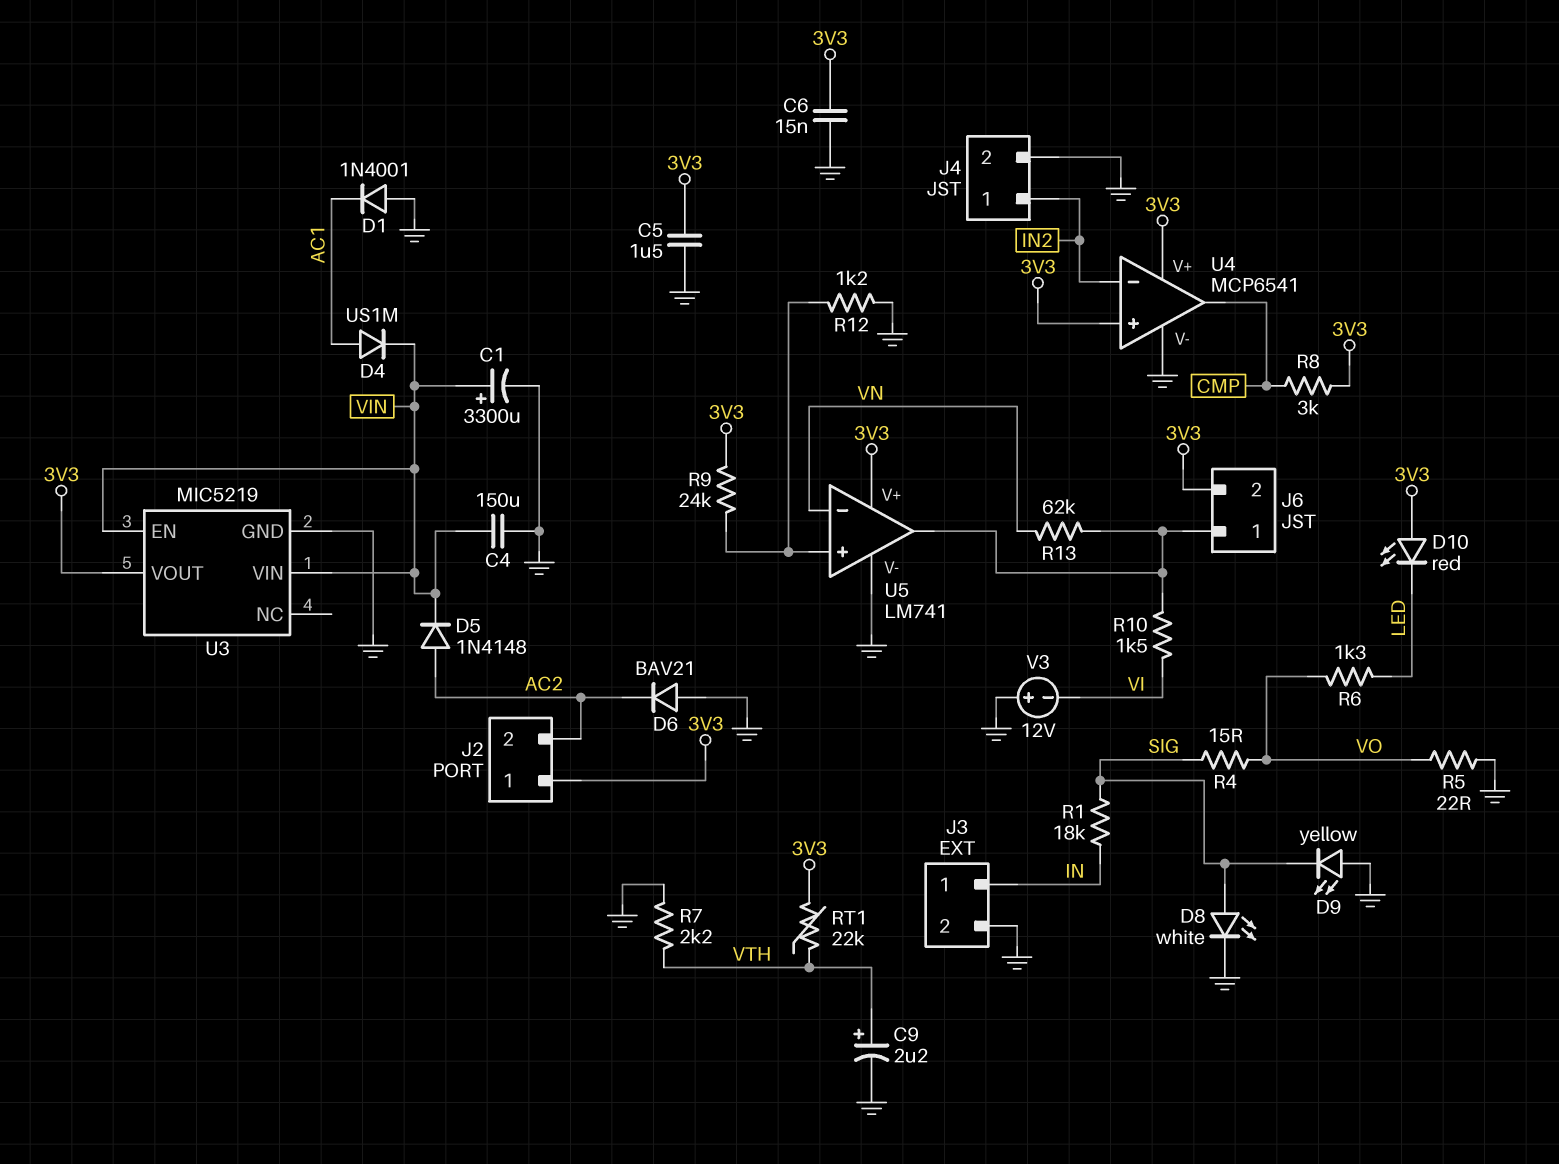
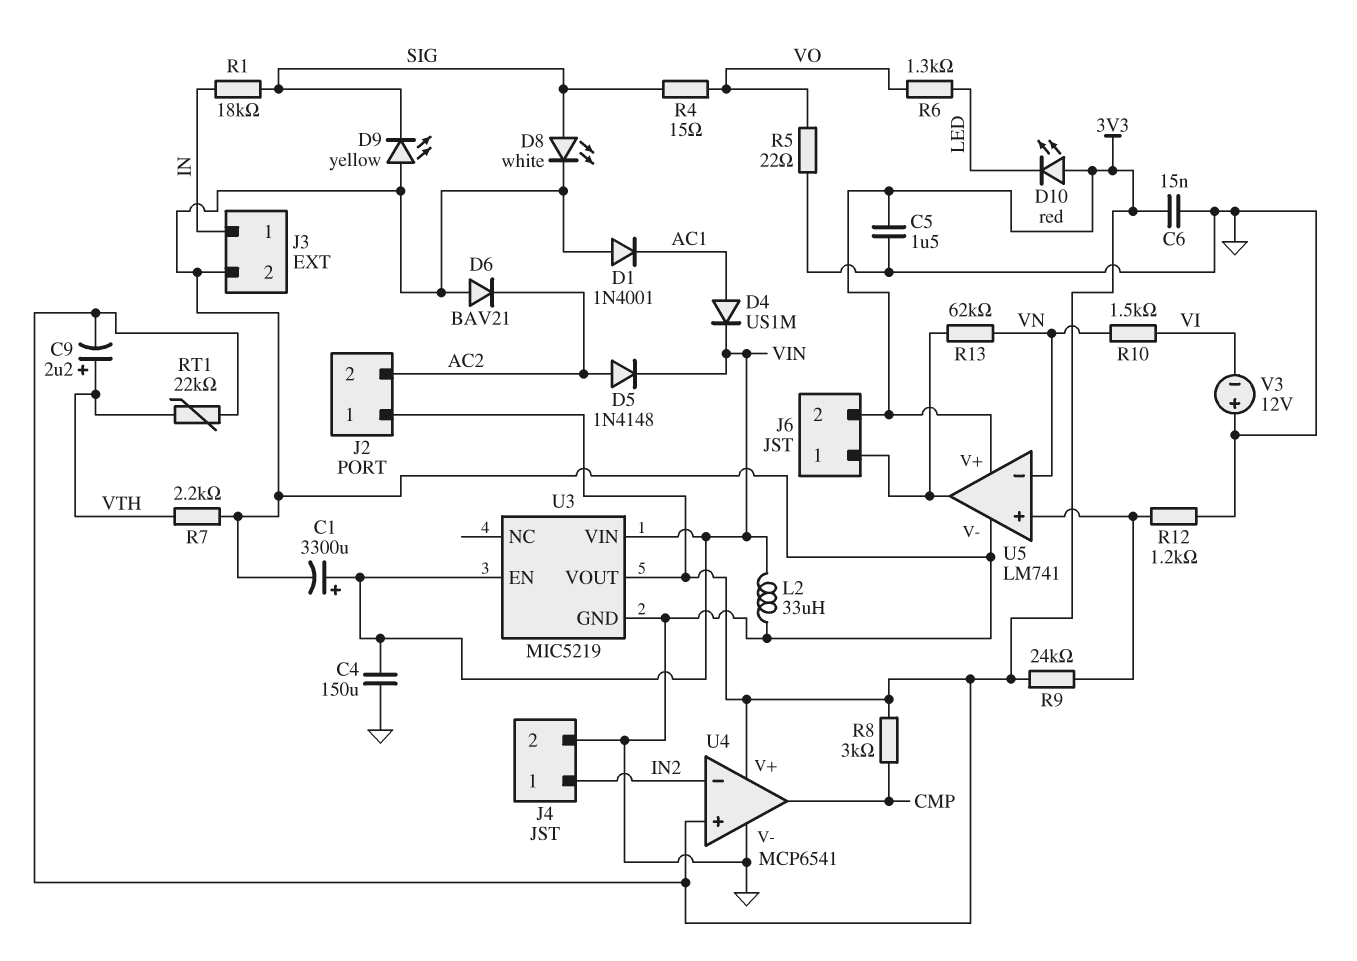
C9: 2.2uF (plus VTH, minus GND) -> 2.2uF (plus VTH, minus 3V3)
L2: none -> 33uH (GND, VIN)
R10: 1.5k (J6/1, VI) -> 1.5k (VI, VN)

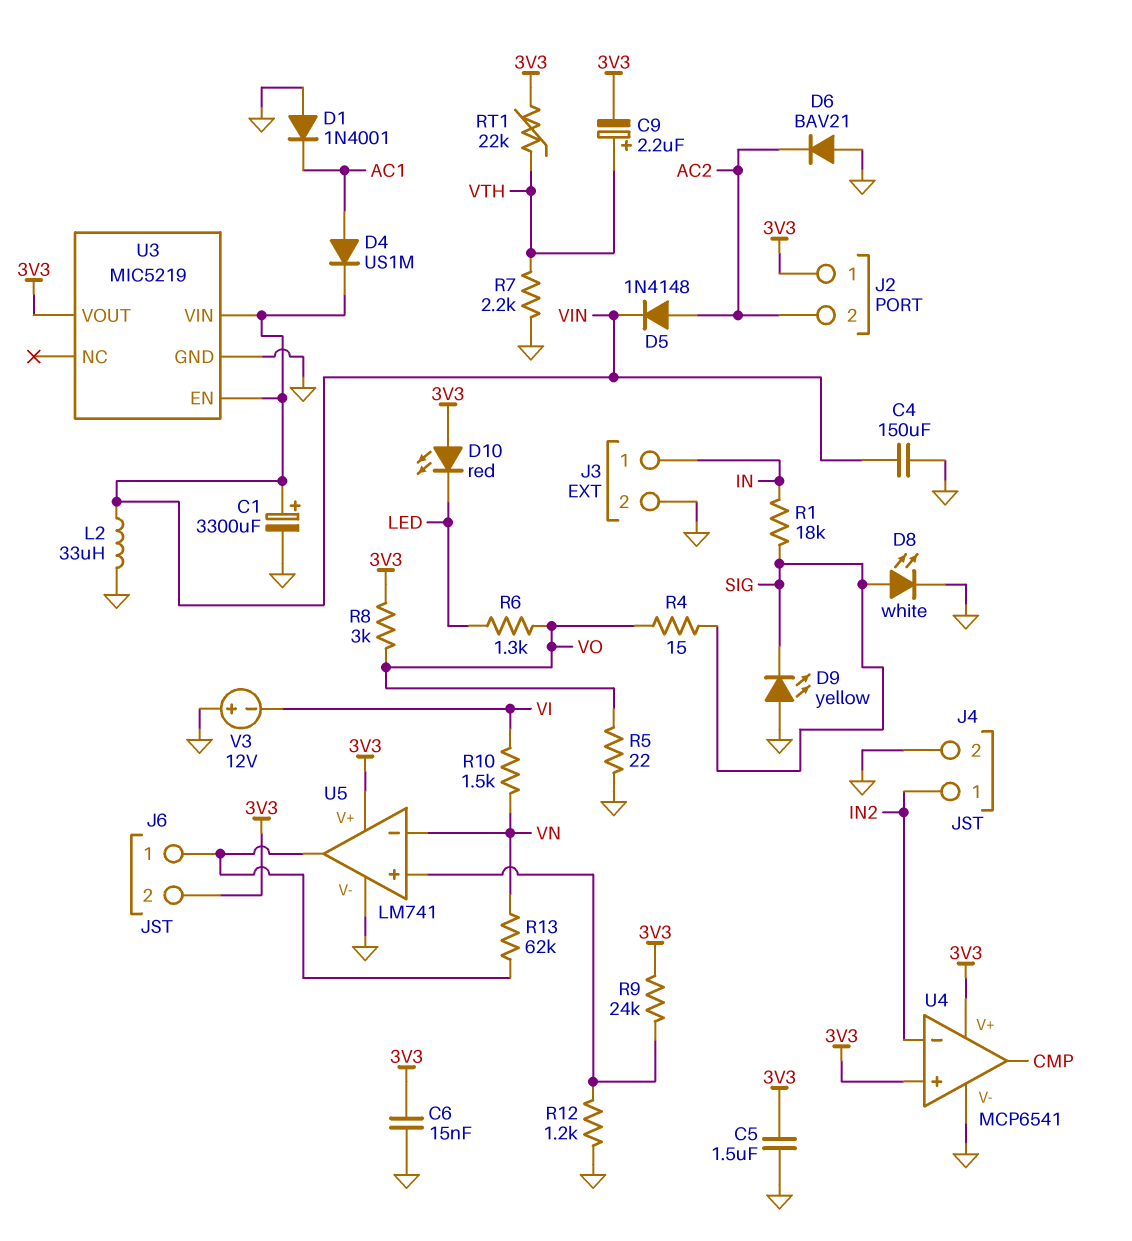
R8: 3k (3V3, CMP) -> 3k (3V3, VO)

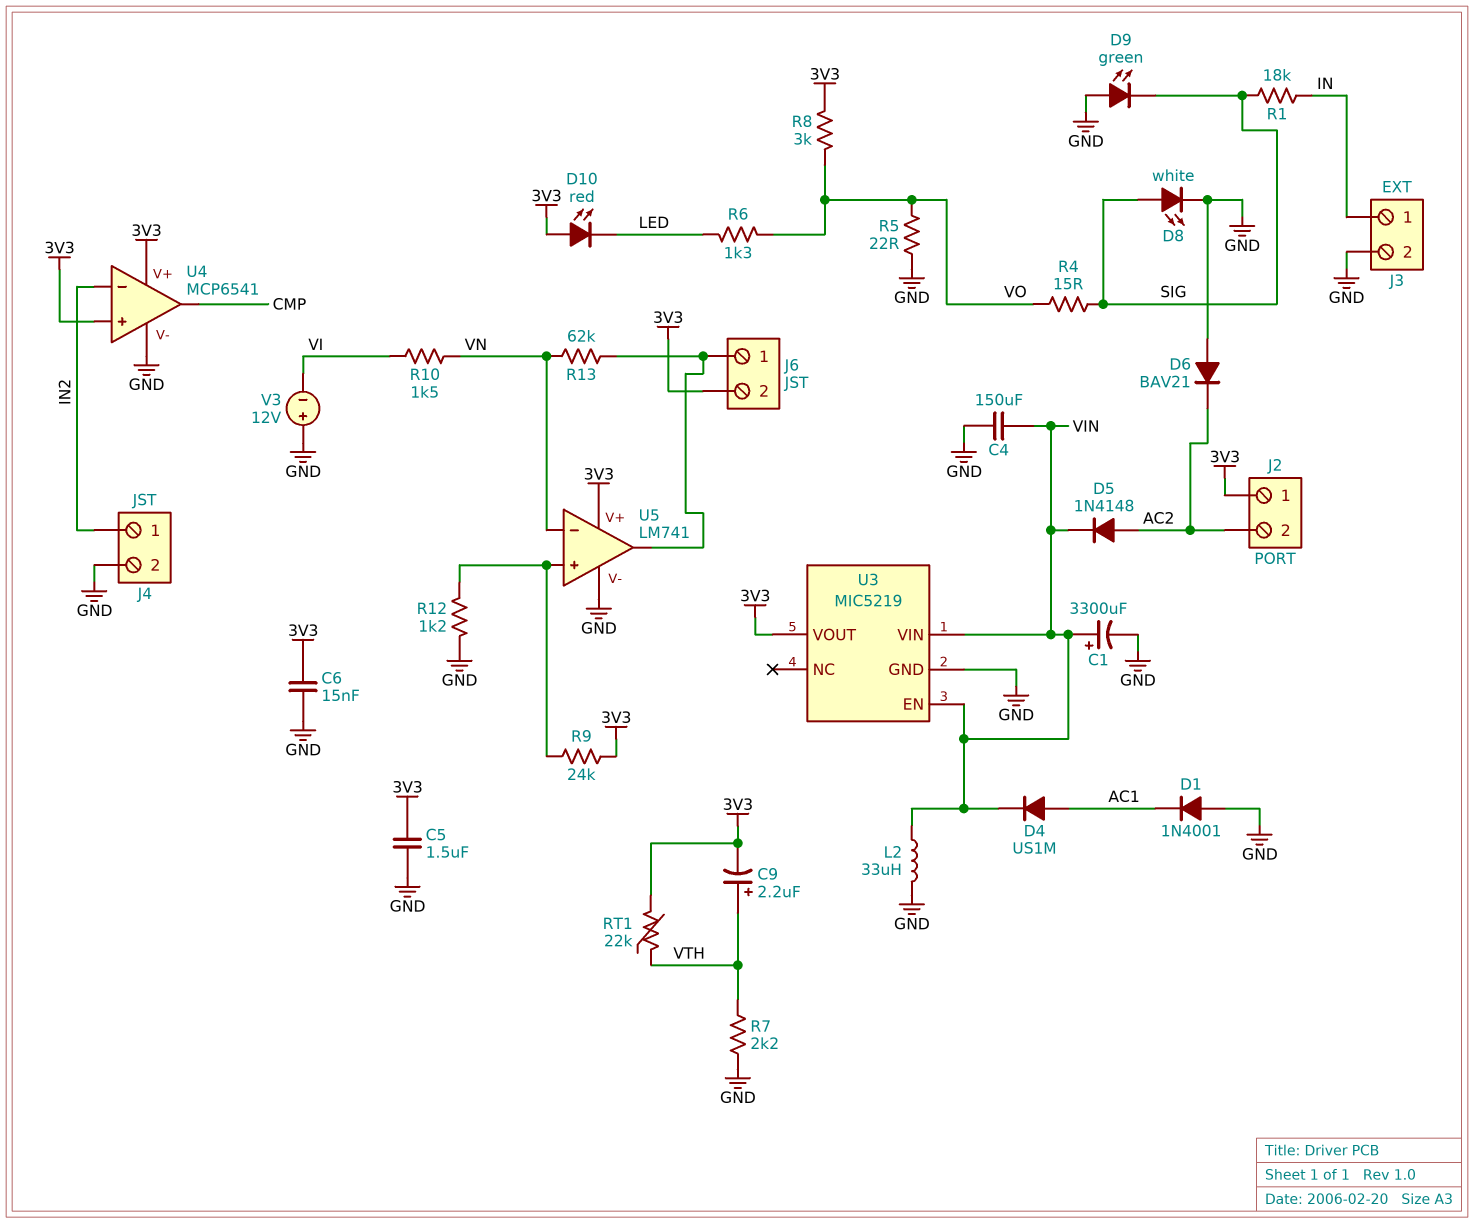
D9: LED yellow (A GND, K SIG) -> LED green (A GND, K SIG)

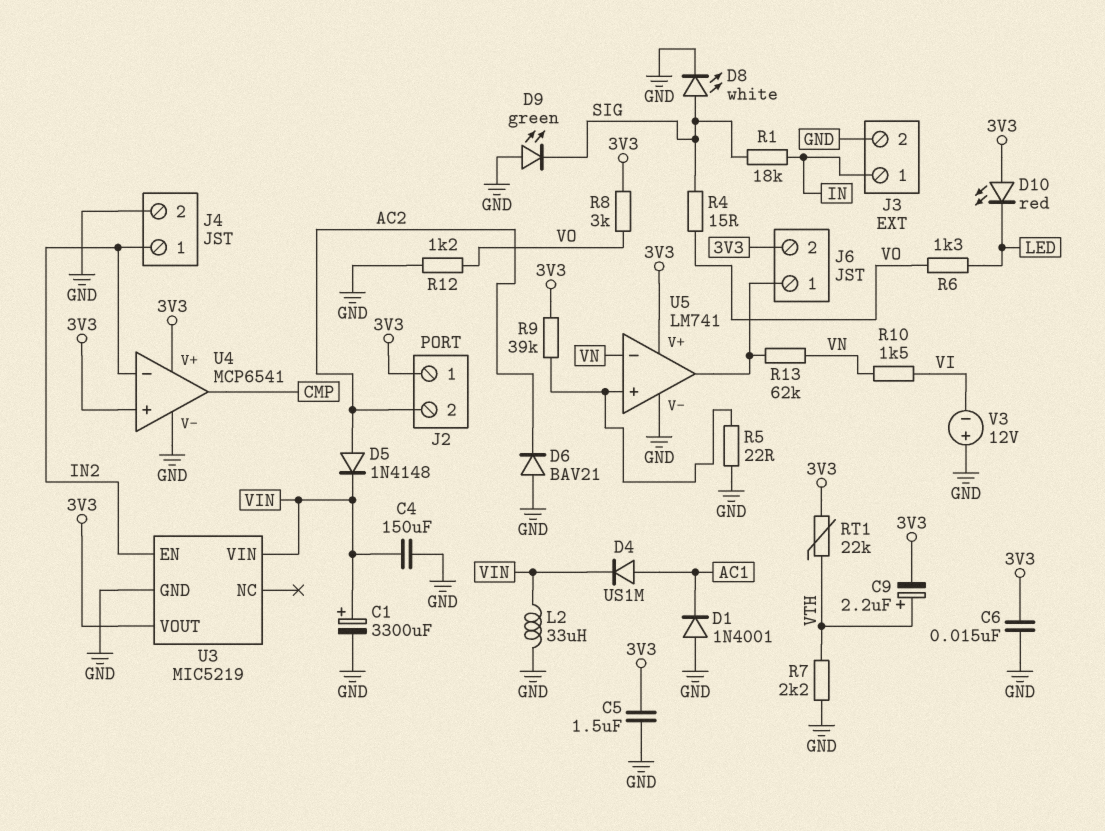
R5: 22 (GND, VO) -> 22 (GND, U5/in+)
R9: 24k (3V3, U5/in+) -> 39k (3V3, U5/in+)
R12: 1.2k (GND, U5/in+) -> 1.2k (GND, VO)
U3 pin EN: VIN -> IN2

